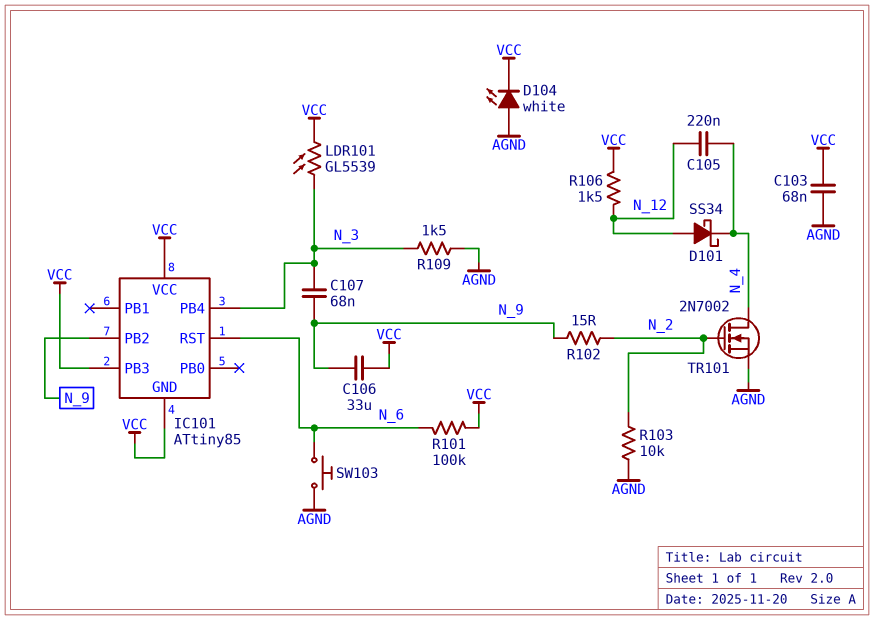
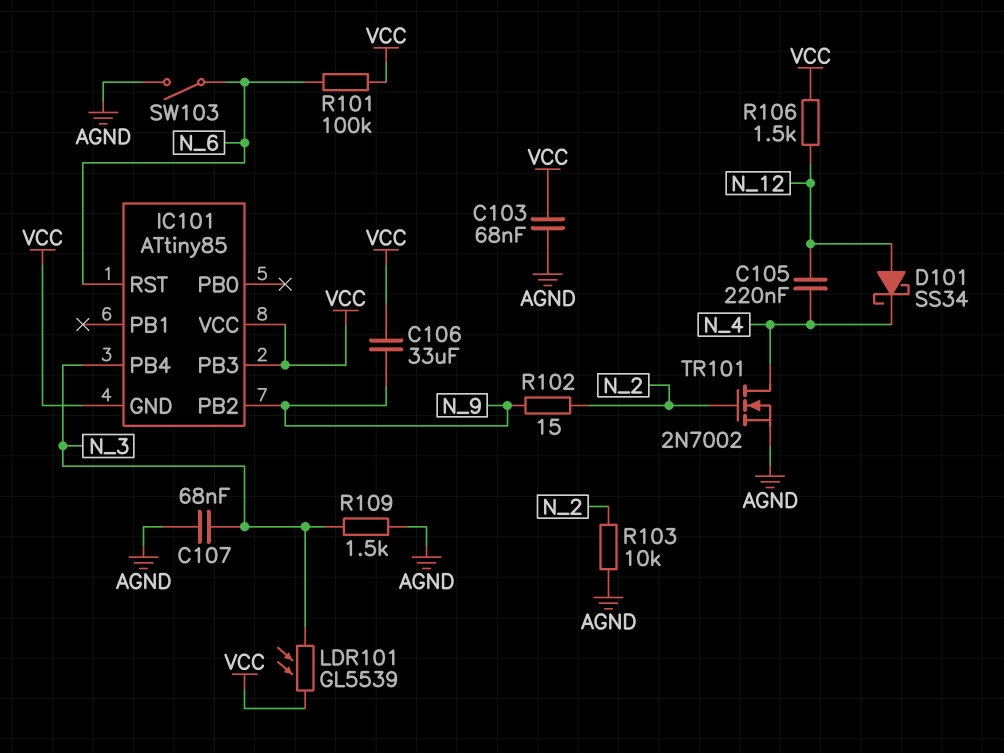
C107: 68nF (N_3, N_9) -> 68nF (AGND, N_3)
D104: LED white (A AGND, K VCC) -> none
SW103: button (AGND, N_6) -> switch (AGND, N_6)

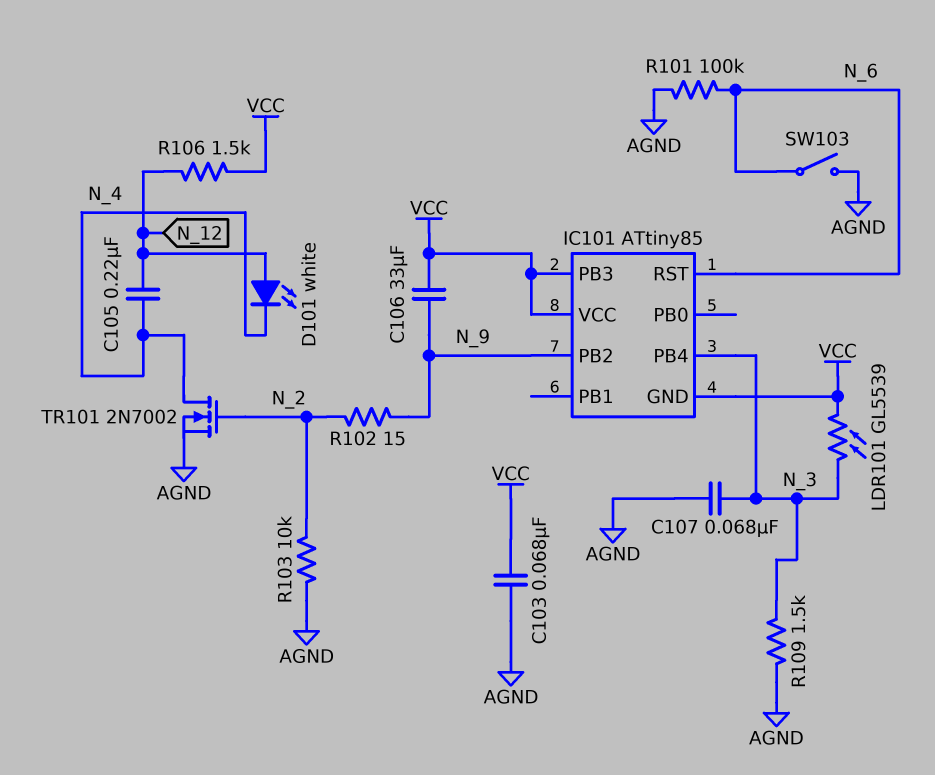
D101: schottky SS34 (A N_12, K N_4) -> LED white (A N_12, K N_4)
R101: 100k (N_6, VCC) -> 100k (AGND, N_6)

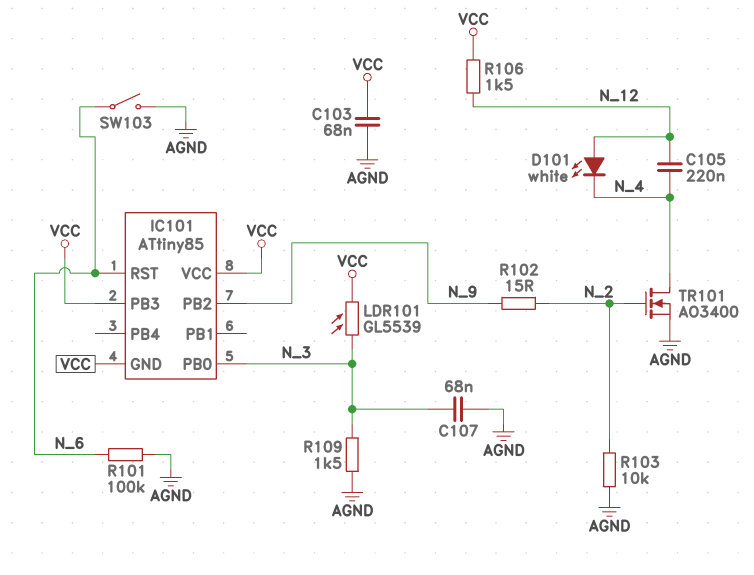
C106: 33uF (N_9, VCC) -> none
IC101 pin PB0: none -> N_3
IC101 pin PB4: N_3 -> none
TR101: NMOS 2N7002 (G N_2, D N_4, S AGND) -> NMOS AO3400 (G N_2, D N_4, S AGND)

